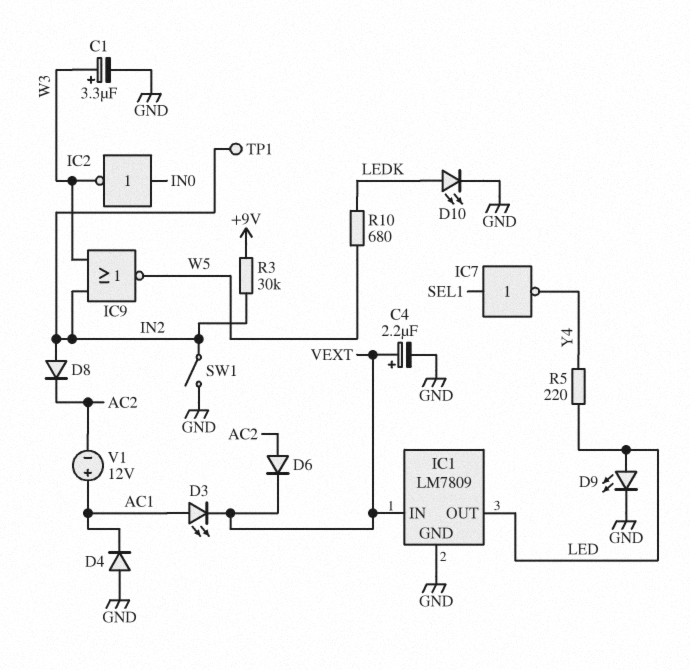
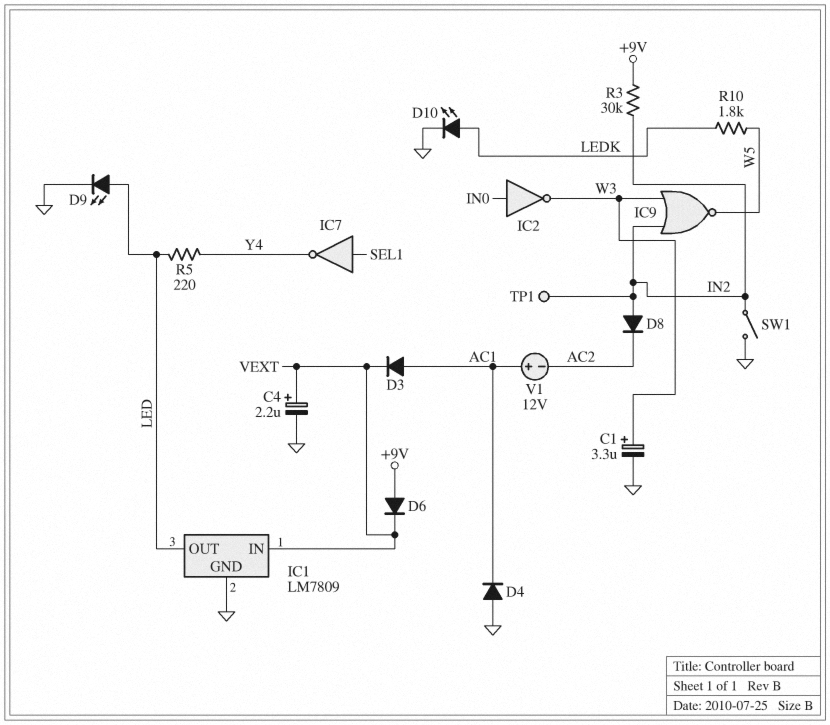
D3: LED (A AC1, K VEXT) -> diode (A AC1, K VEXT)
D6: diode (A AC2, K VEXT) -> diode (A +9V, K VEXT)
R10: 680 (LEDK, W5) -> 1.8k (LEDK, W5)

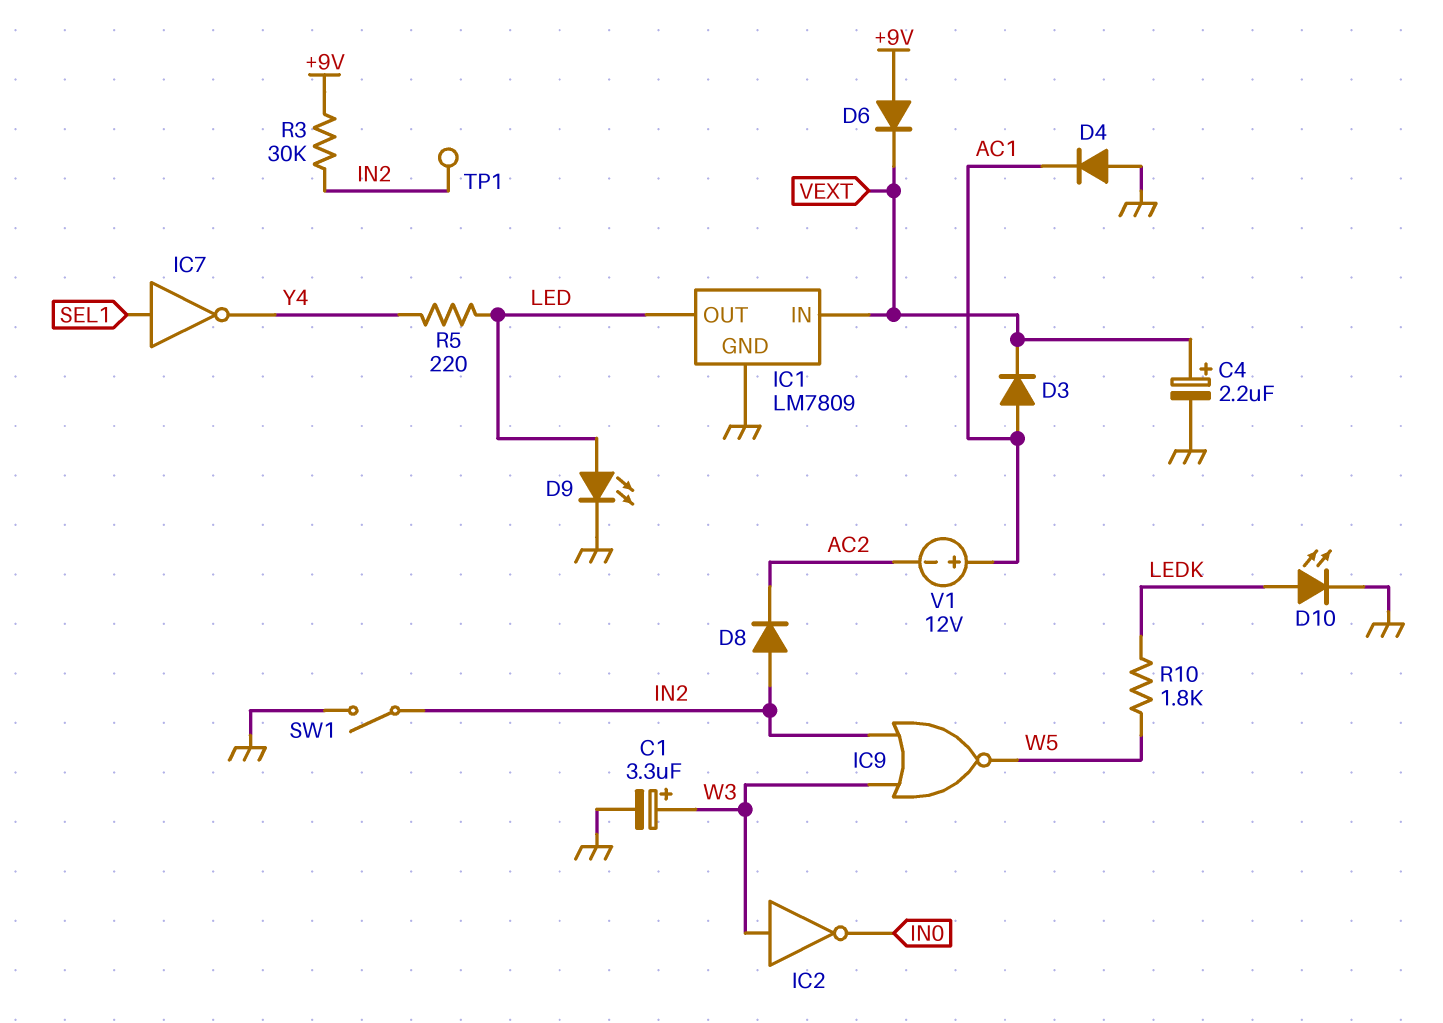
IC2: NOT (in IN0, out W3) -> NOT (in W3, out IN0)

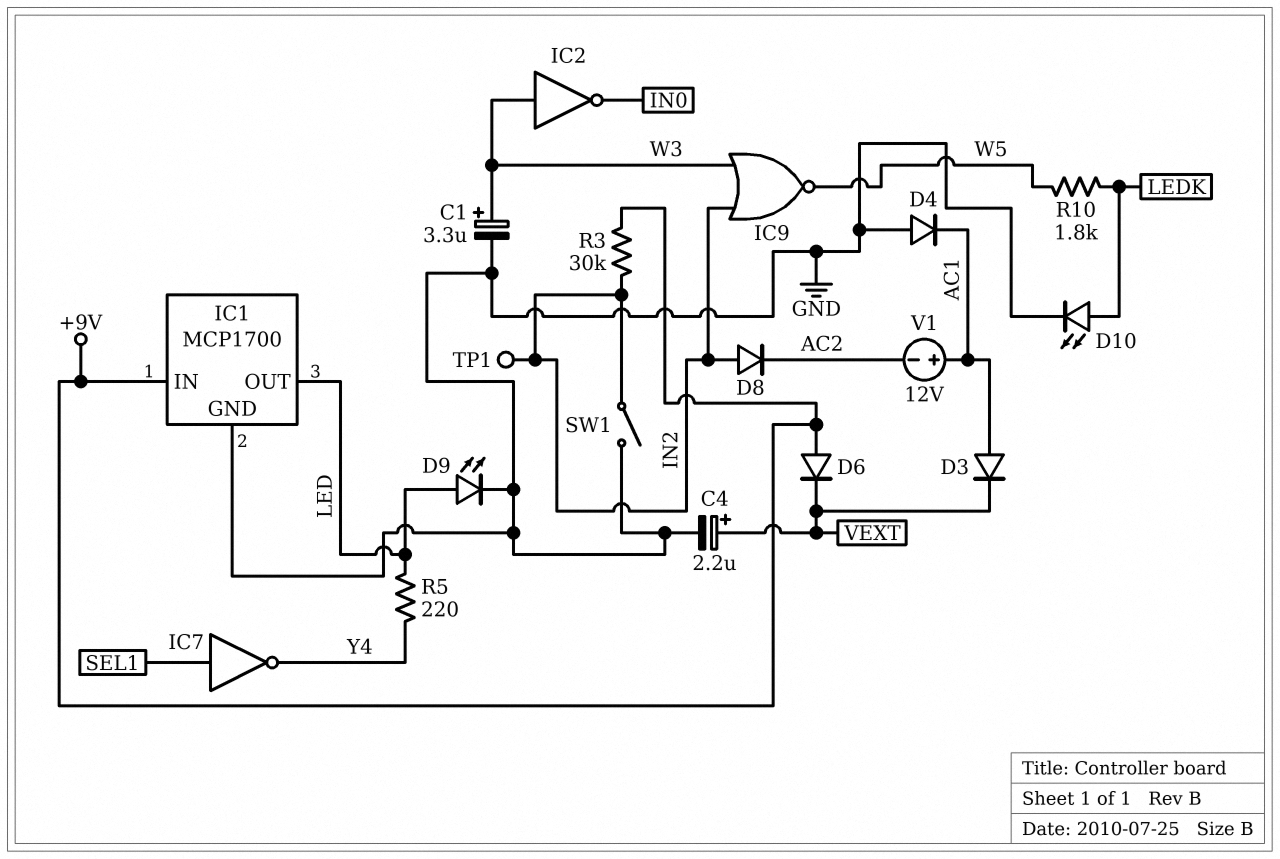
IC1: LM7809 -> MCP1700
IC1 pin IN: VEXT -> +9V

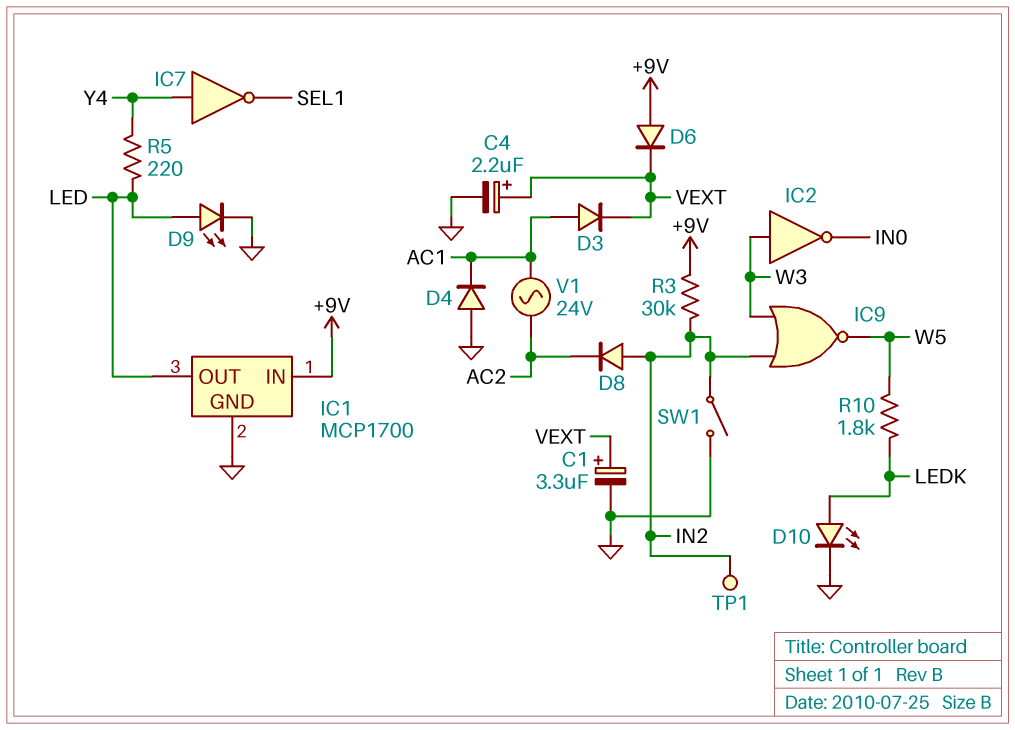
C1: 3.3uF (plus W3, minus GND) -> 3.3uF (plus VEXT, minus GND)
IC7: NOT (in SEL1, out Y4) -> NOT (in Y4, out SEL1)
V1: 12V (plus AC1, minus AC2) -> AC 24V (AC1, AC2)

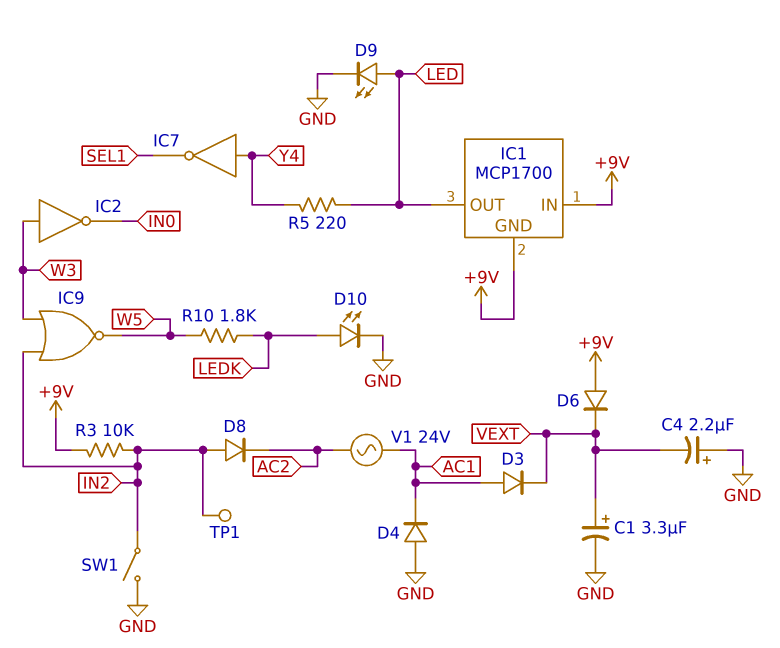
C4: 2.2uF (plus VEXT, minus GND) -> 2.2uF (plus GND, minus VEXT)
IC1 pin GND: GND -> +9V
R3: 30k (+9V, IN2) -> 10k (+9V, IN2)

